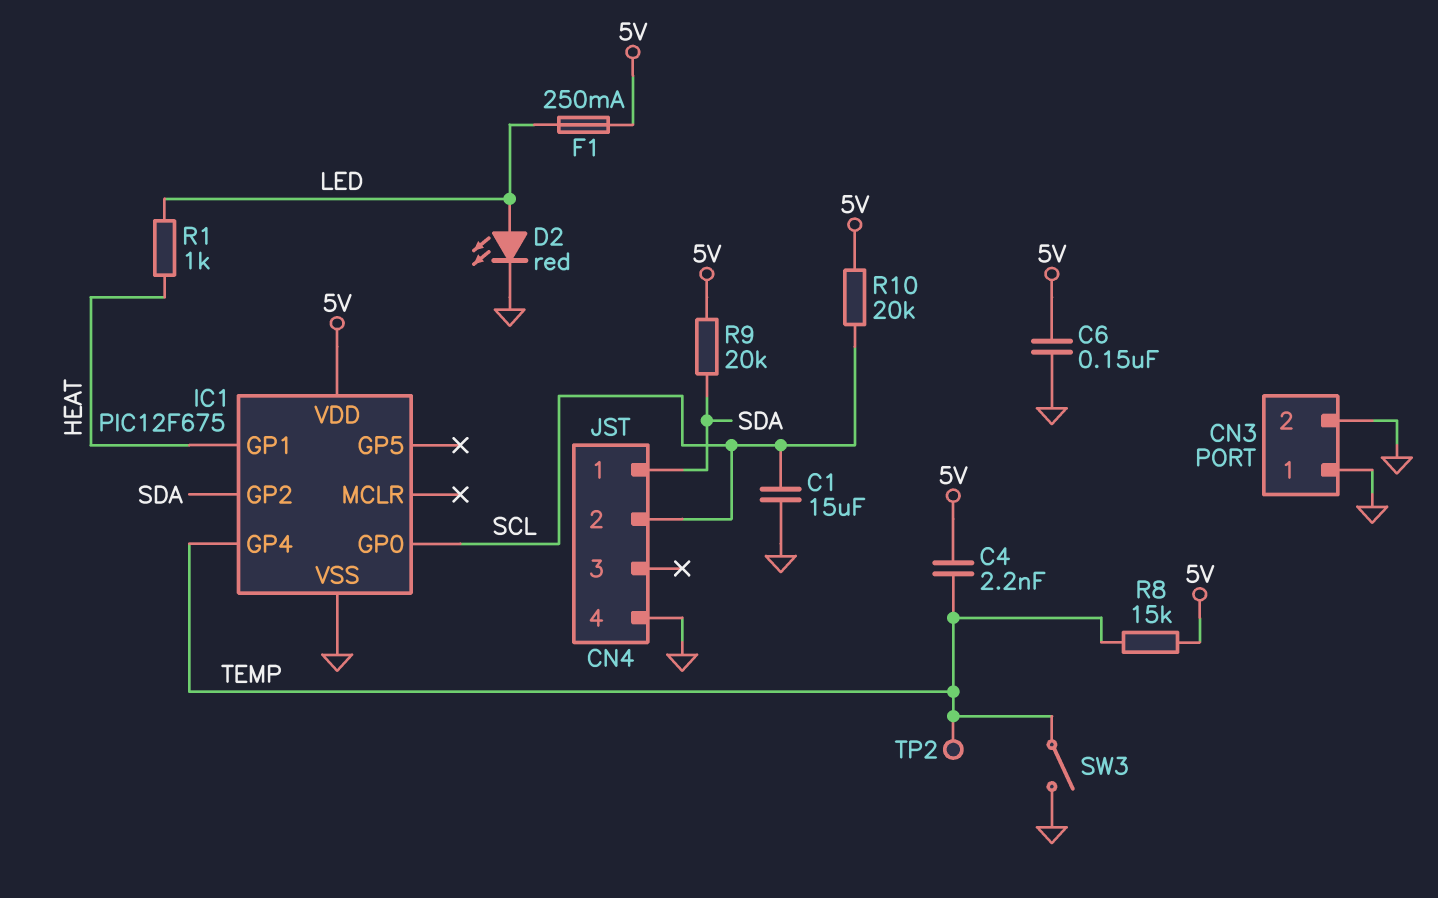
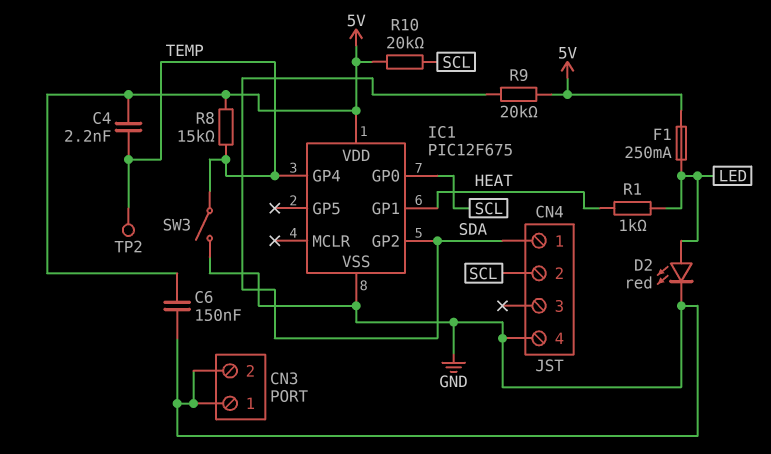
C1: 15uF (GND, SCL) -> none

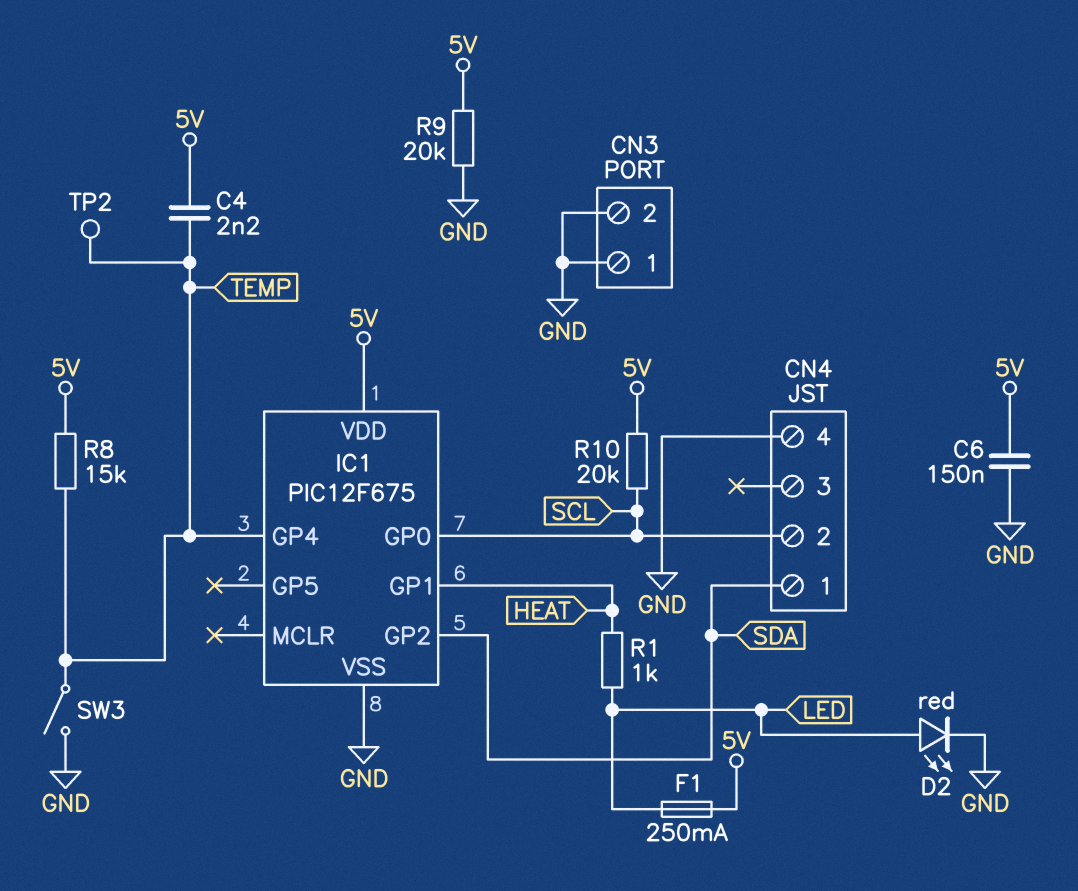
R9: 20k (5V, SDA) -> 20k (5V, GND)

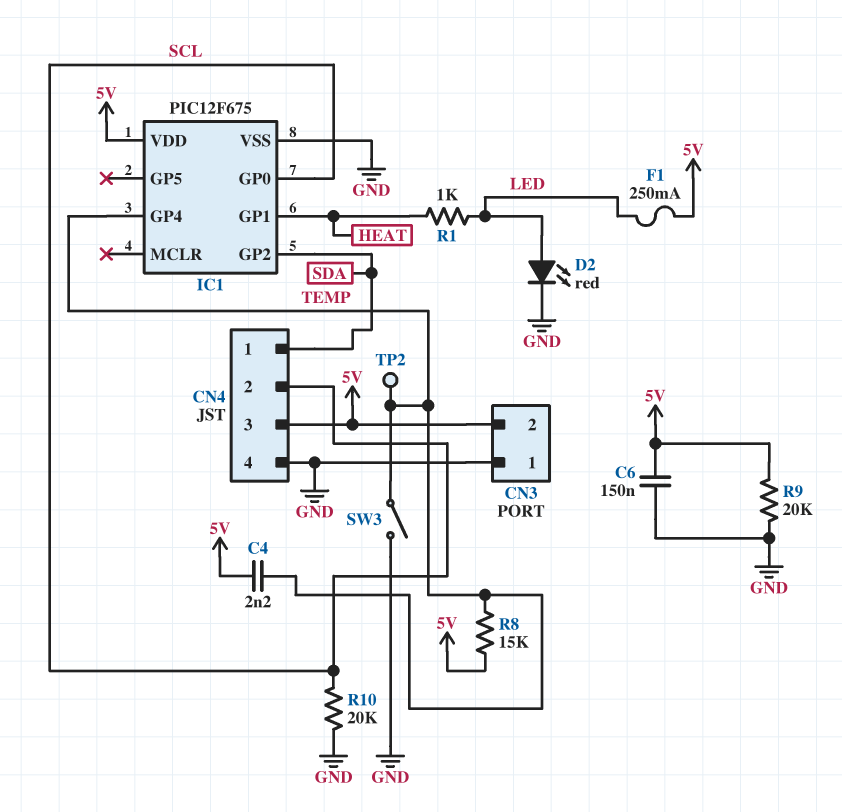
CN3 pin 2: GND -> 5V
CN4 pin 3: none -> 5V
R10: 20k (5V, SCL) -> 20k (GND, SCL)

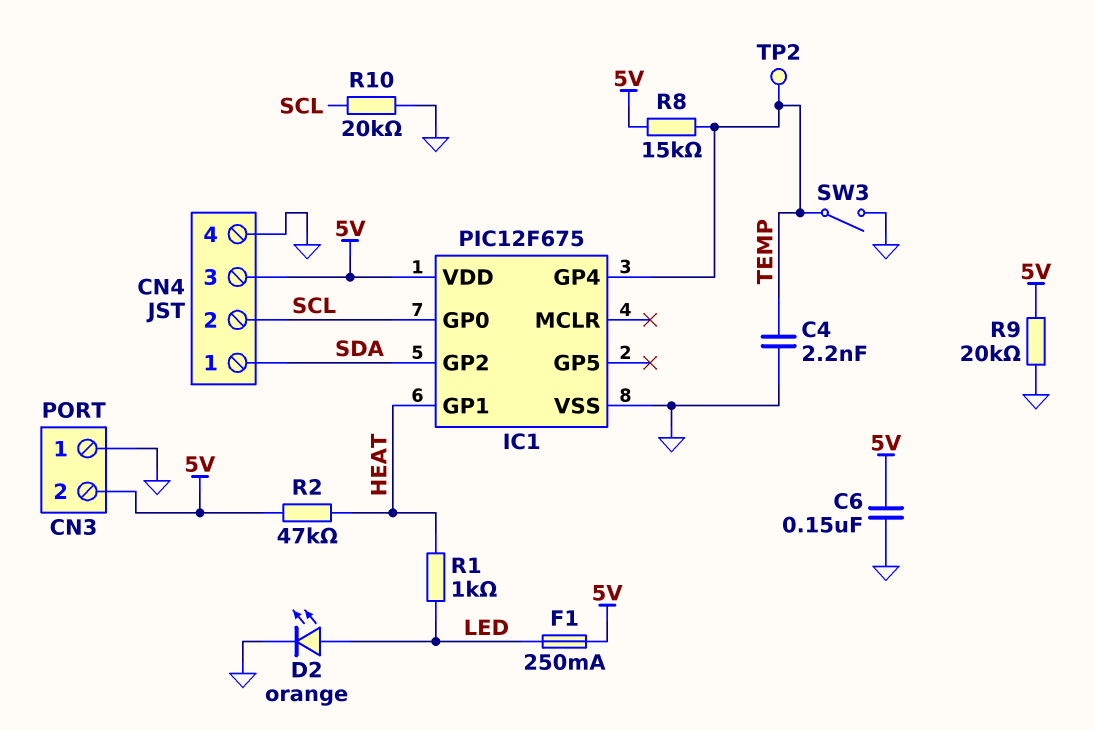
C4: 2.2nF (5V, TEMP) -> 2.2nF (GND, TEMP)
D2: LED red (A LED, K GND) -> LED orange (A LED, K GND)
R2: none -> 47k (5V, HEAT)

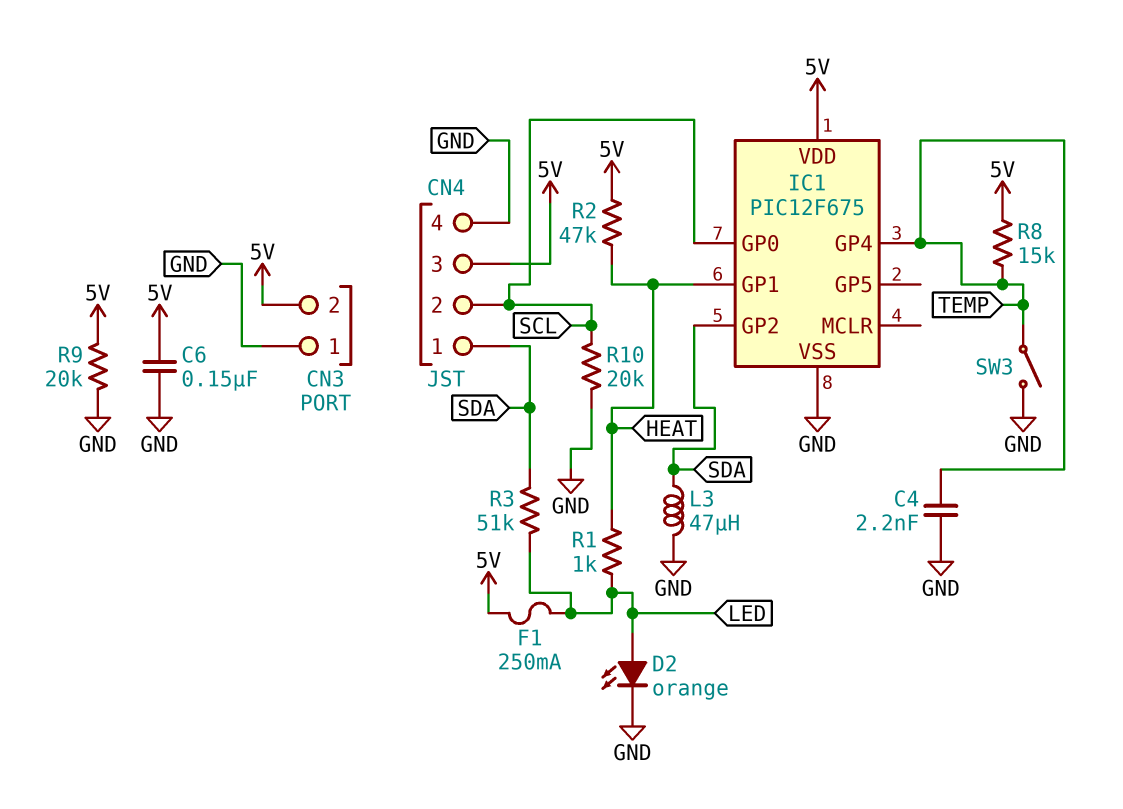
L3: none -> 47uH (GND, SDA)
R3: none -> 51k (LED, SDA)
TP2: test point (TEMP) -> none

